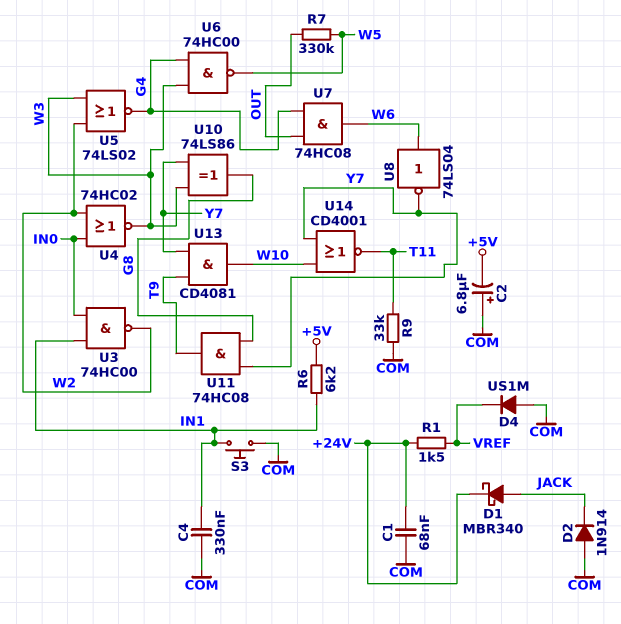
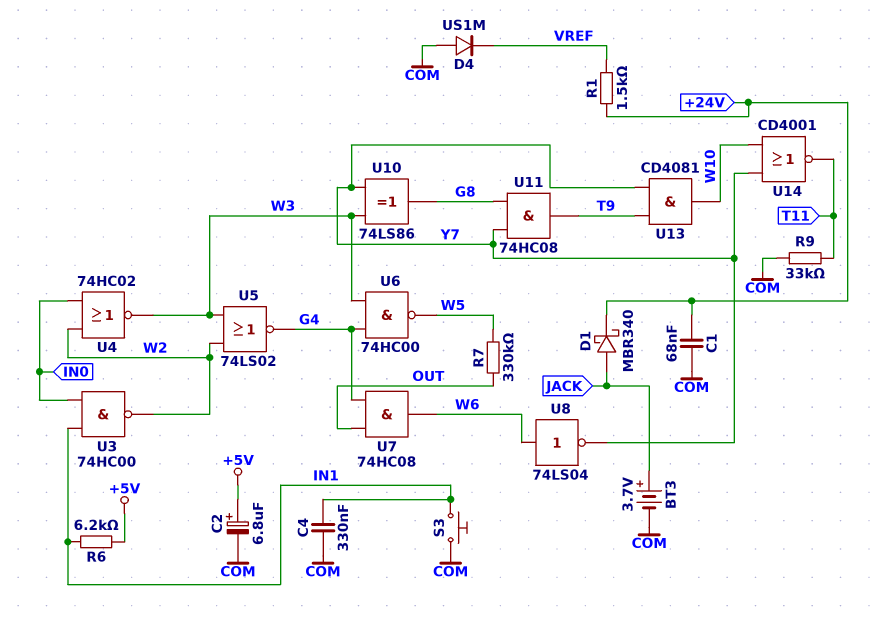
BT3: none -> 3.7V (plus JACK, minus COM)
C2: 6.8uF (plus COM, minus +5V) -> 6.8uF (plus +5V, minus COM)
D2: diode 1N914 (A COM, K JACK) -> none

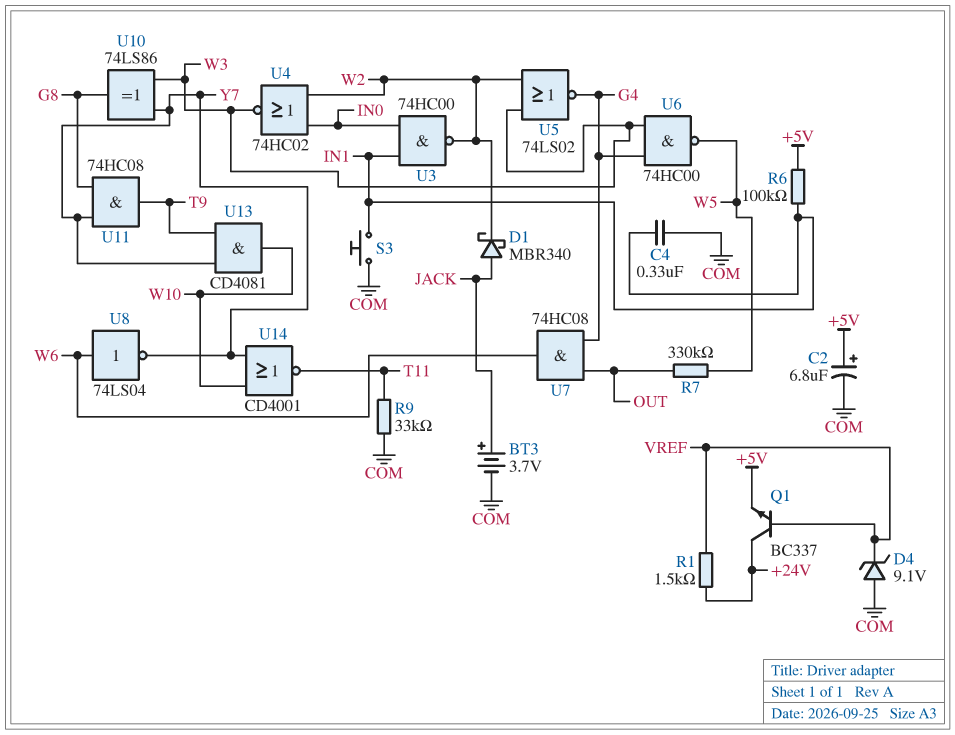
C1: 68nF (+24V, COM) -> none
D1: schottky MBR340 (A JACK, K +24V) -> schottky MBR340 (A JACK, K W2)
D4: diode US1M (A COM, K VREF) -> zener 9.1V (A COM, K VREF)
Q1: none -> NPN BC337 (B VREF, C +24V, E +5V)
R6: 6.2k (+5V, IN1) -> 100k (+5V, IN1)

